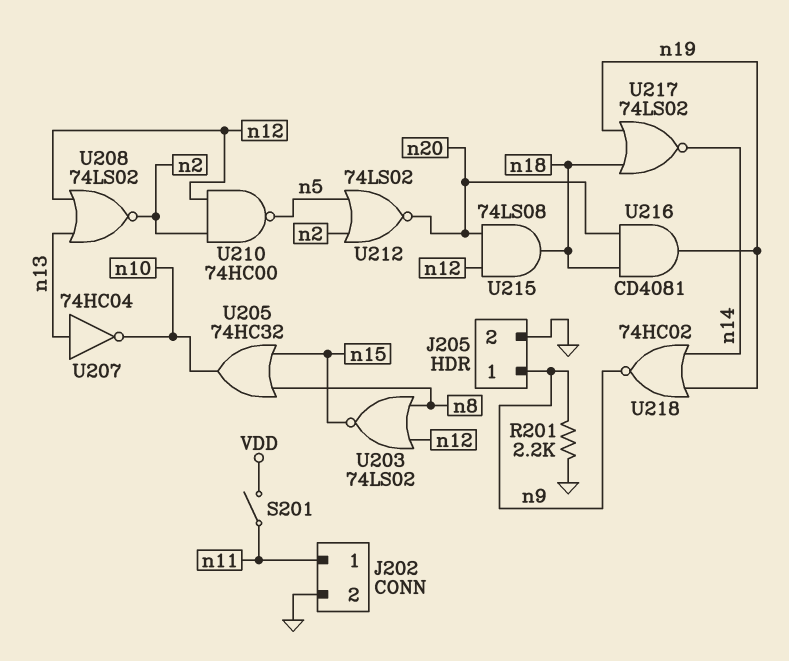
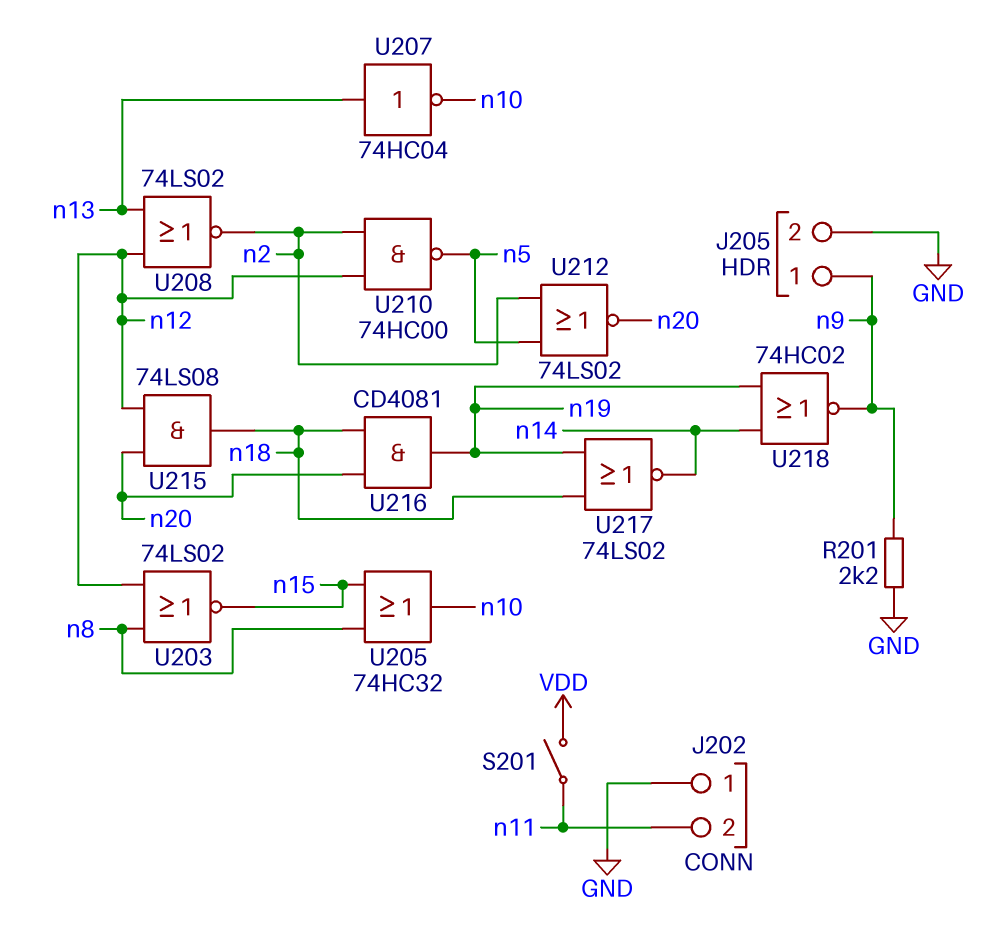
J202 pin 1: n11 -> GND
J202 pin 2: GND -> n11

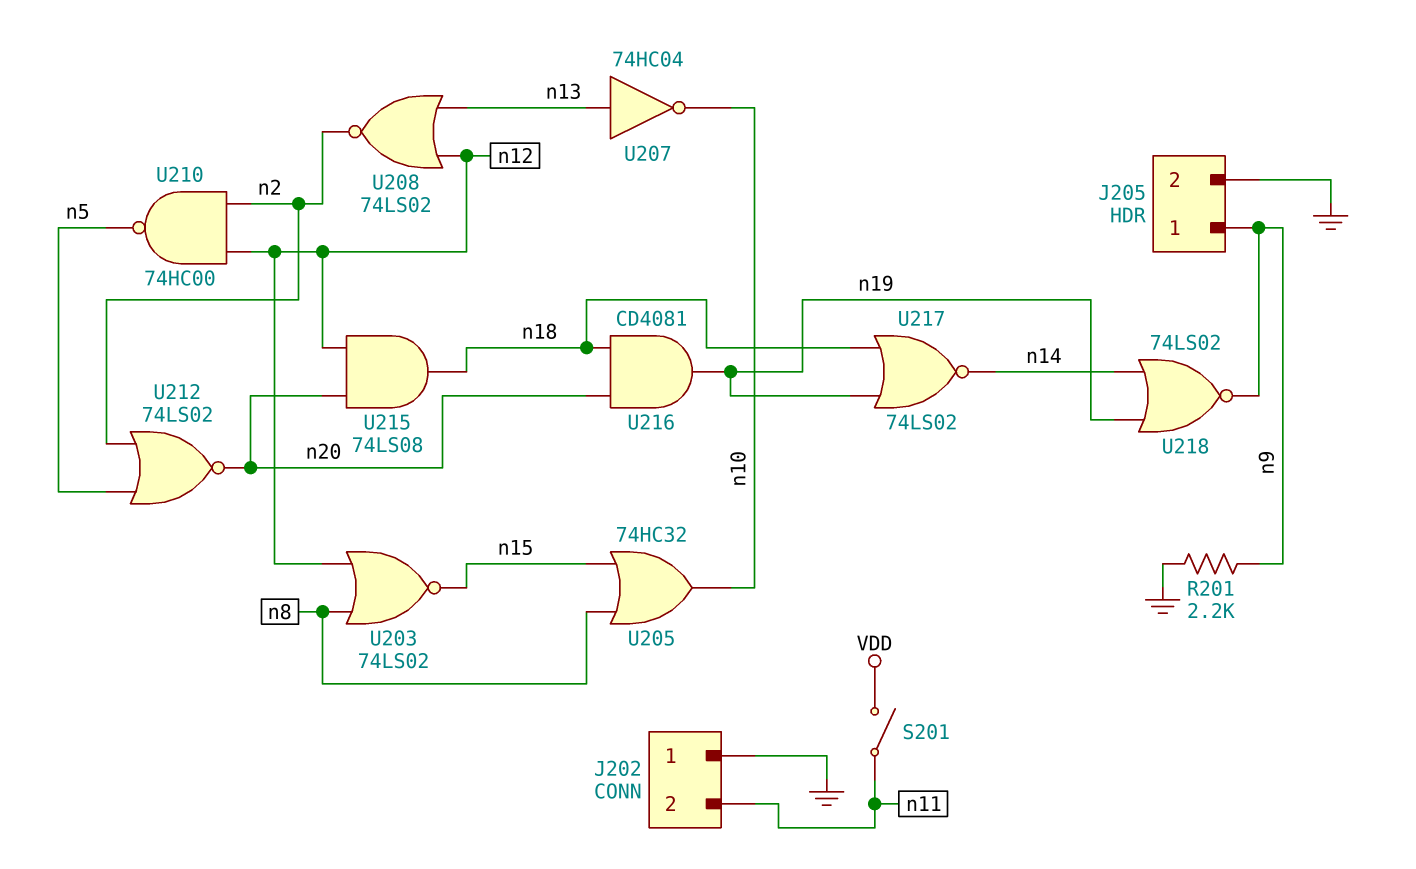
U218: NOR 74HC02 (in n14, in n19, out n9) -> NOR 74LS02 (in n14, in n19, out n9)

